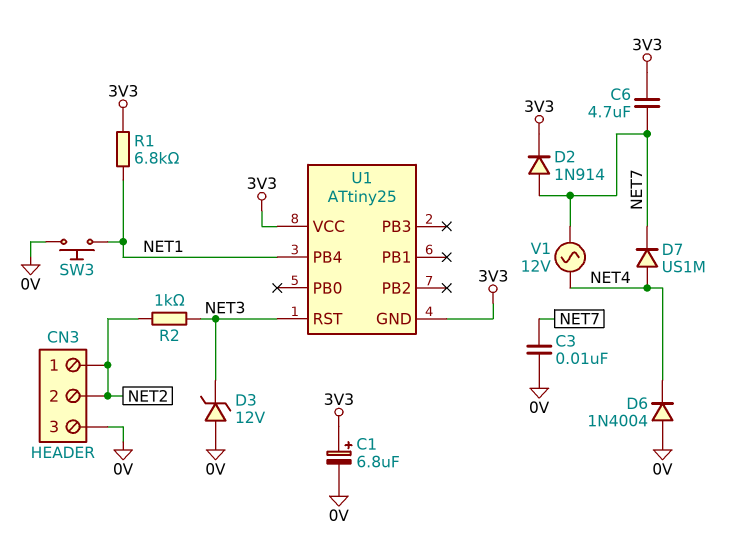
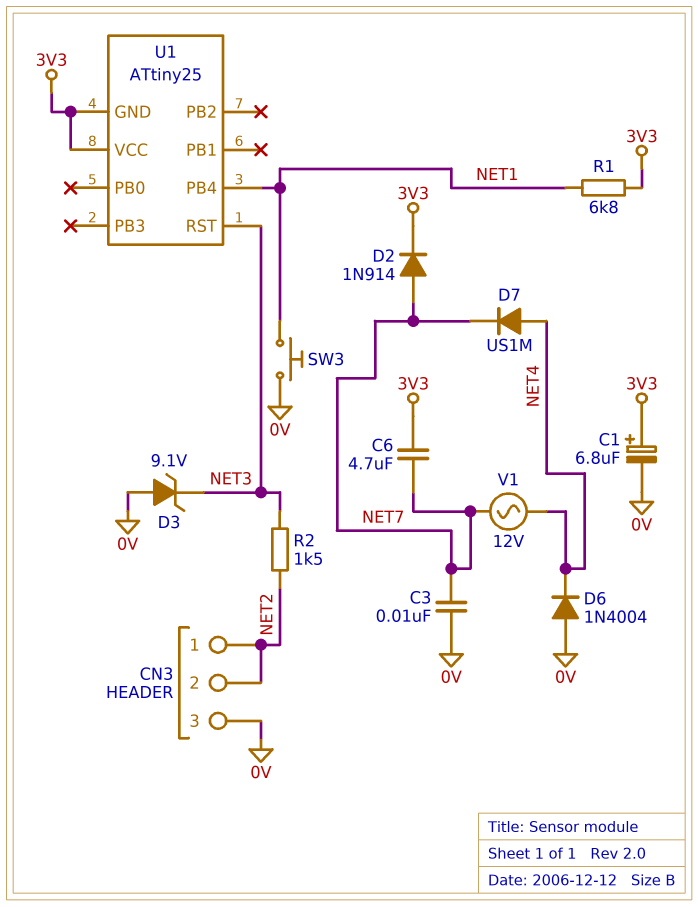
D3: zener 12V (A 0V, K NET3) -> zener 9.1V (A 0V, K NET3)
R2: 1k (NET2, NET3) -> 1.5k (NET2, NET3)

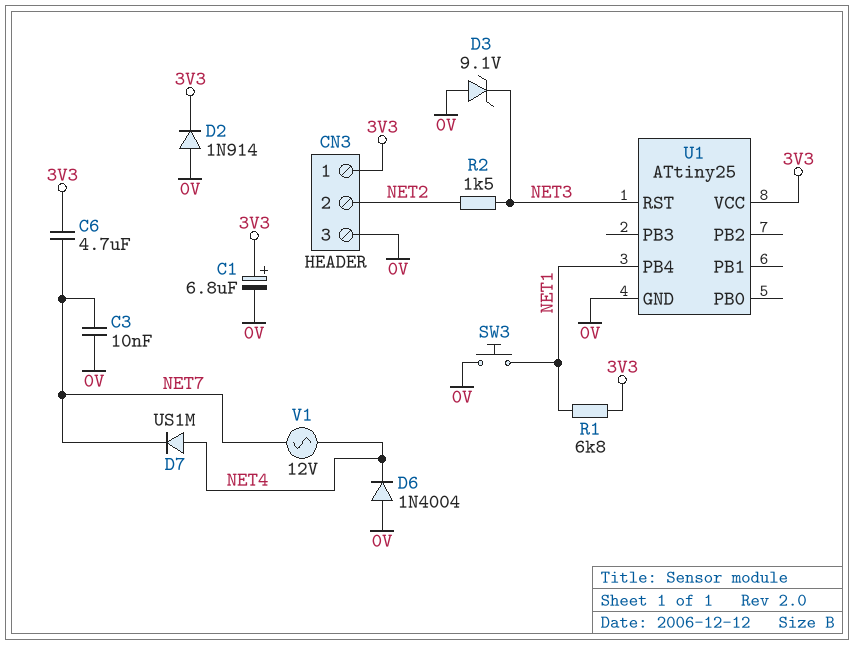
CN3 pin 1: NET2 -> 3V3
D2: diode 1N914 (A NET7, K 3V3) -> diode 1N914 (A 0V, K 3V3)
U1 pin GND: 3V3 -> 0V

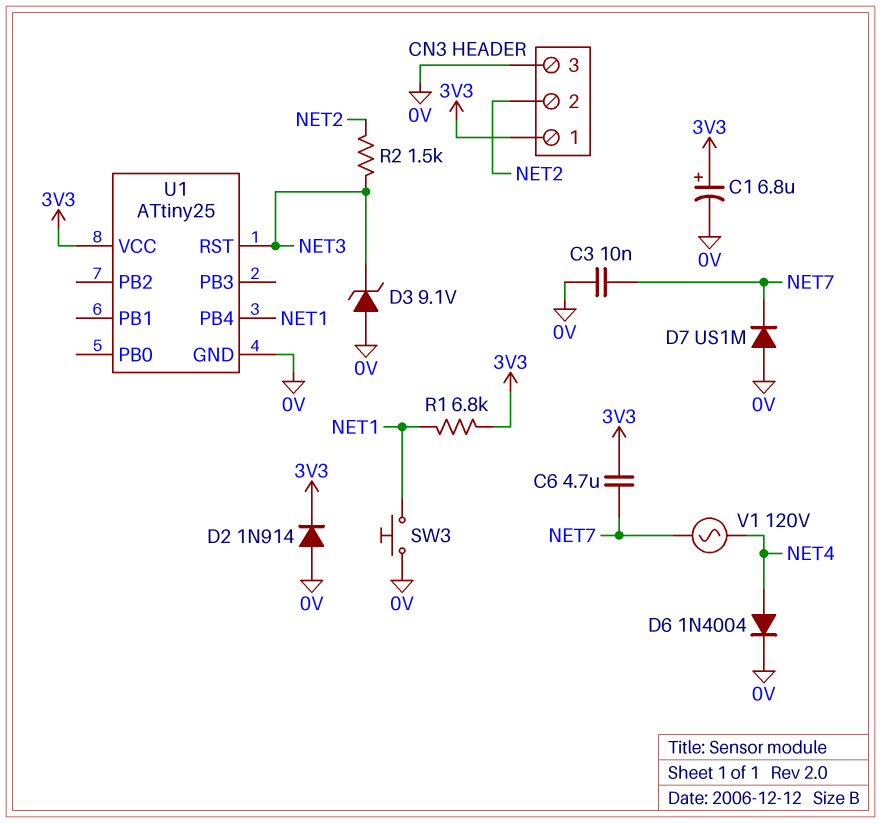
D6: diode 1N4004 (A 0V, K NET4) -> diode 1N4004 (A NET4, K 0V)
D7: diode US1M (A NET4, K NET7) -> diode US1M (A 0V, K NET7)
V1: AC 12V (NET4, NET7) -> AC 120V (NET4, NET7)

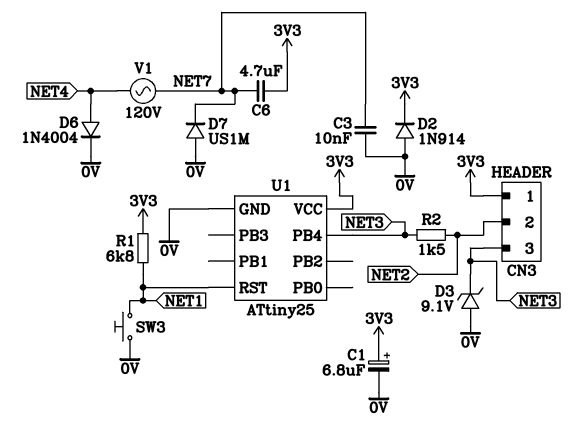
CN3 pin 3: 0V -> NET3
U1 pin PB4: NET1 -> NET3
U1 pin RST: NET3 -> NET1

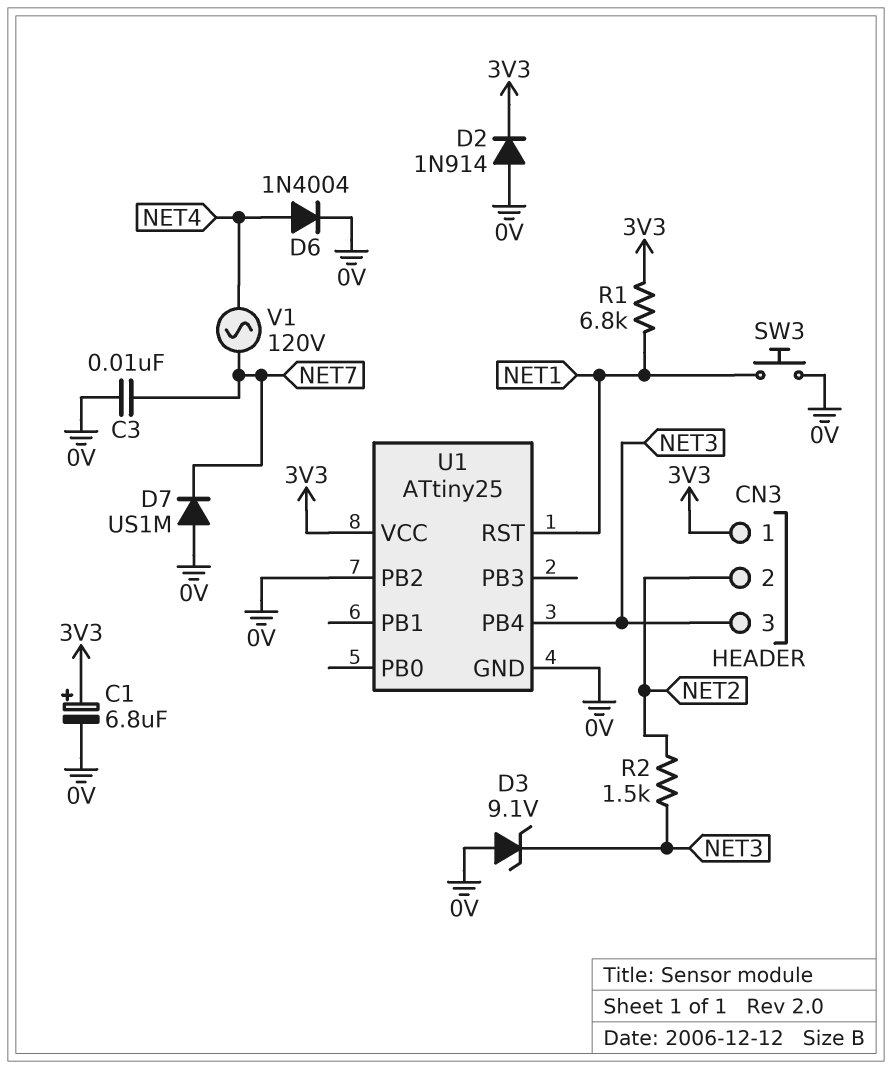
C6: 4.7uF (3V3, NET7) -> none
U1 pin PB2: none -> 0V

